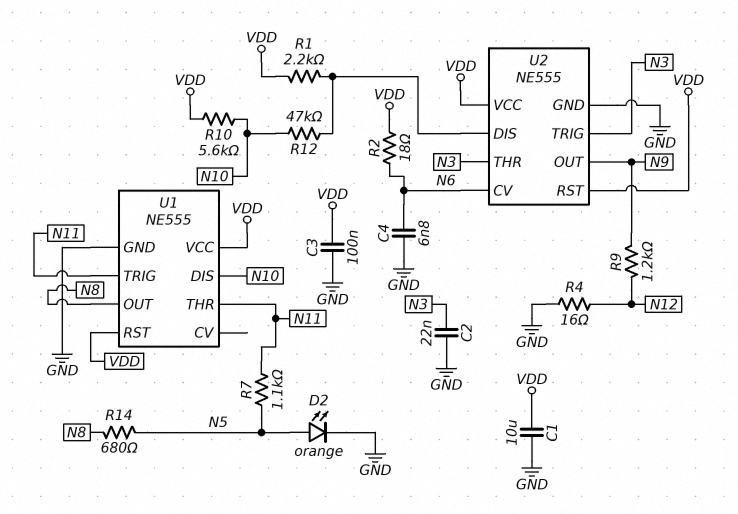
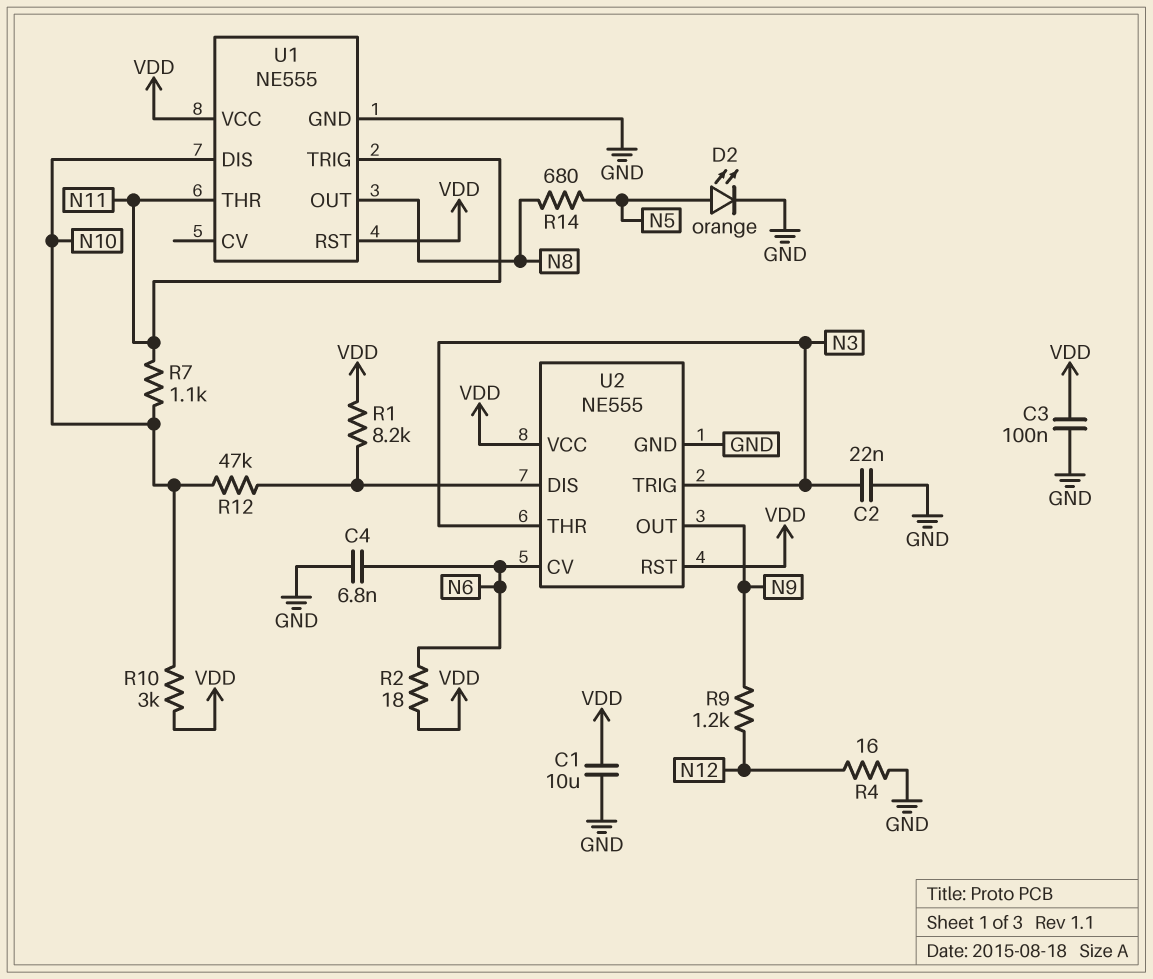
R1: 2.2k (U2/DIS, VDD) -> 8.2k (U2/DIS, VDD)
R7: 1.1k (N5, N11) -> 1.1k (N10, N11)
R10: 5.6k (N10, VDD) -> 3k (N10, VDD)

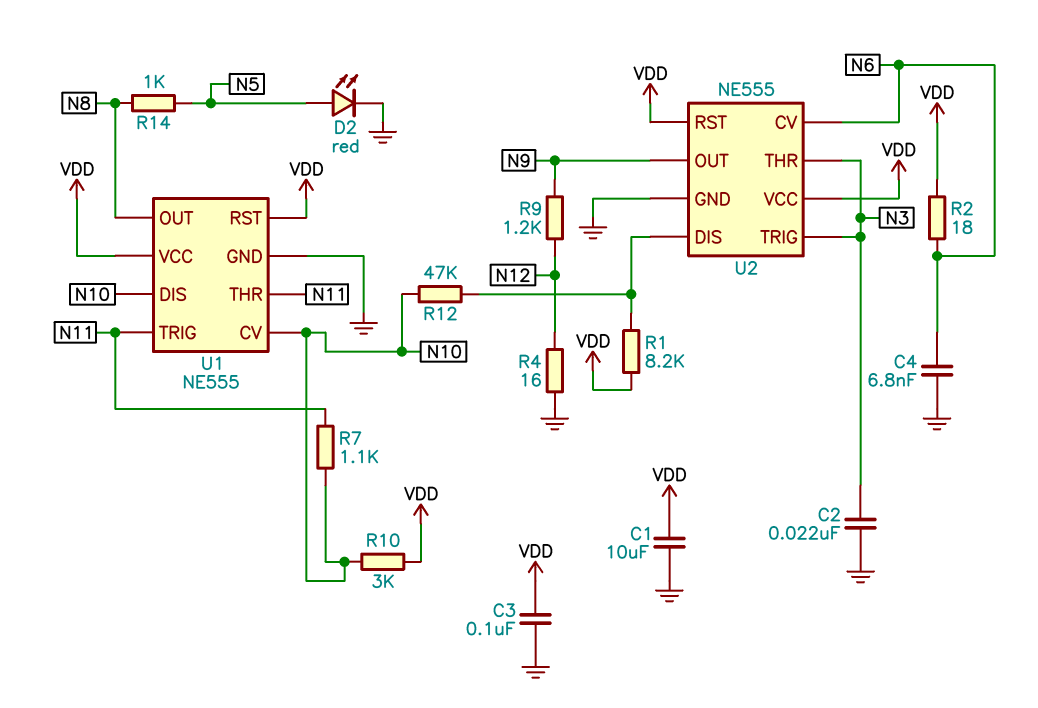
D2: LED orange (A N5, K GND) -> LED red (A N5, K GND)
R14: 680 (N5, N8) -> 1k (N5, N8)
U1 pin CV: none -> N10

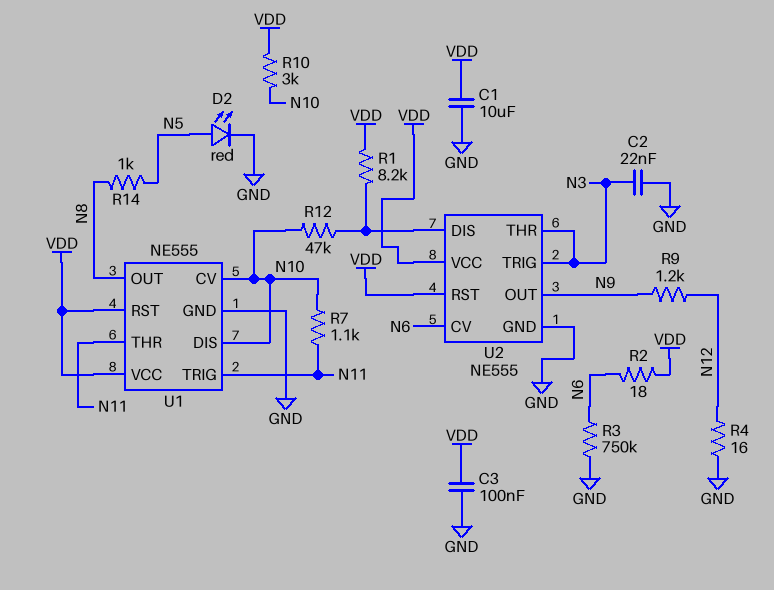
C4: 6.8nF (GND, N6) -> none
R3: none -> 750k (GND, N6)

